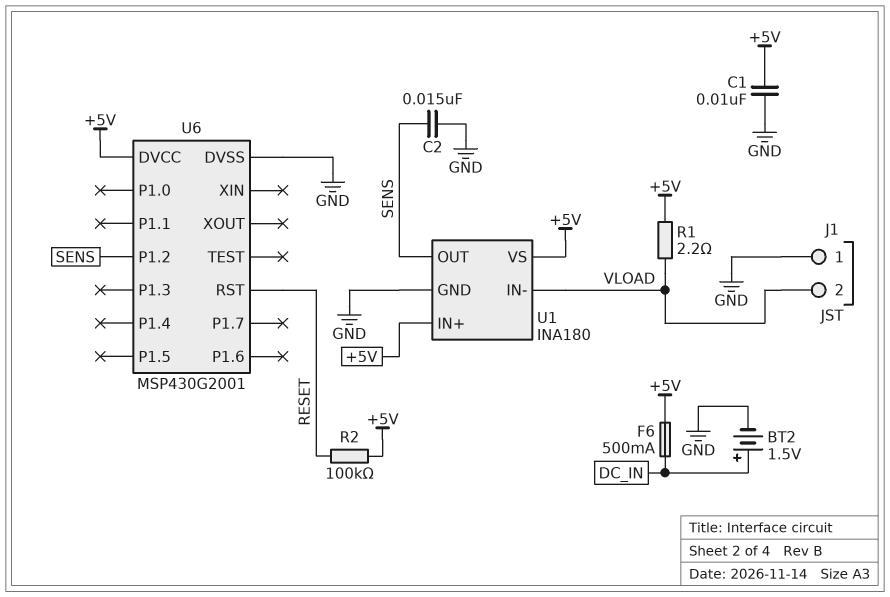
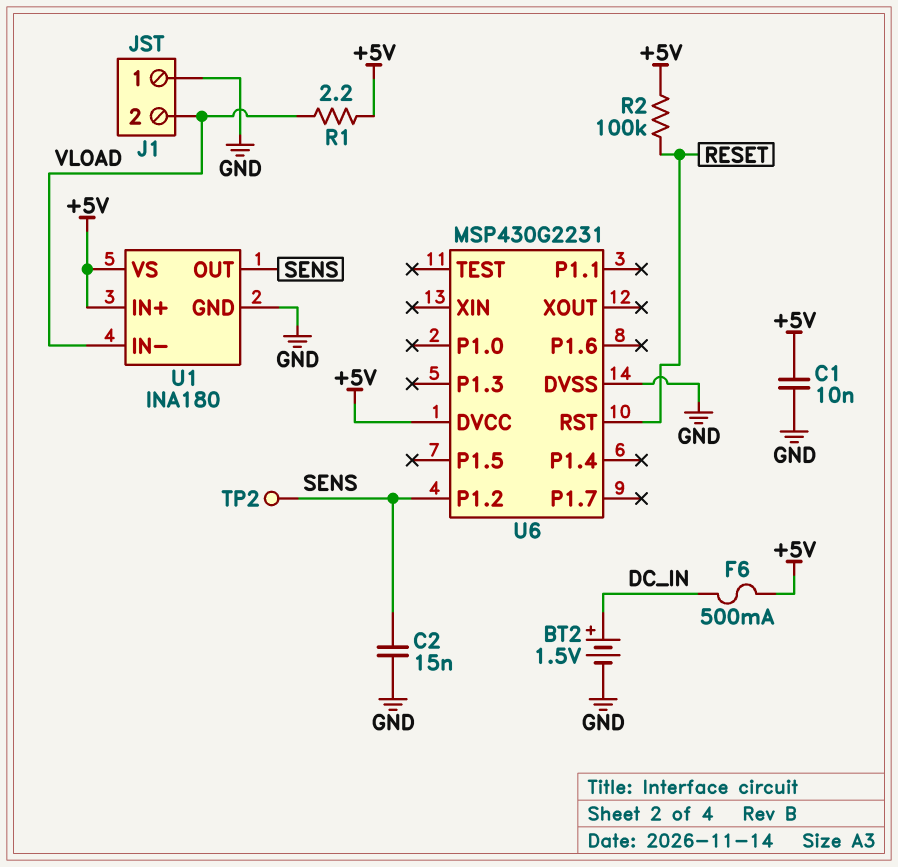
TP2: none -> test point (SENS)
U6: MSP430G2001 -> MSP430G2231

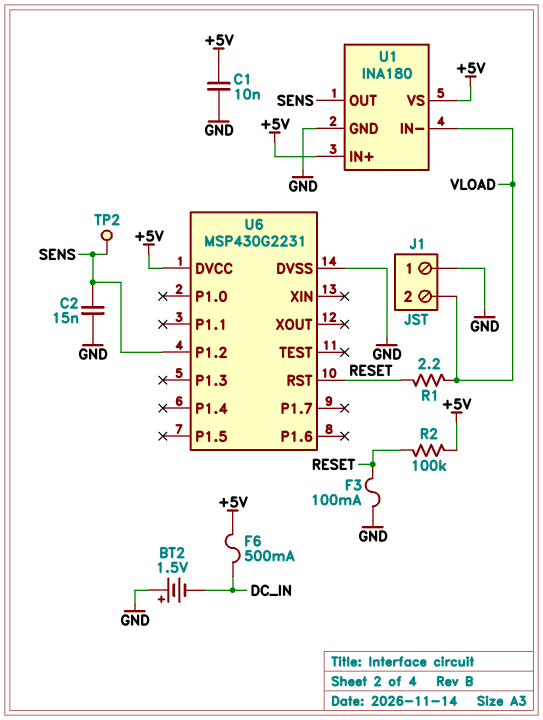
BT2: 1.5V (plus DC_IN, minus GND) -> 1.5V (plus GND, minus DC_IN)
F3: none -> 100mA (GND, RESET)
R1: 2.2 (+5V, VLOAD) -> 2.2 (RESET, VLOAD)

